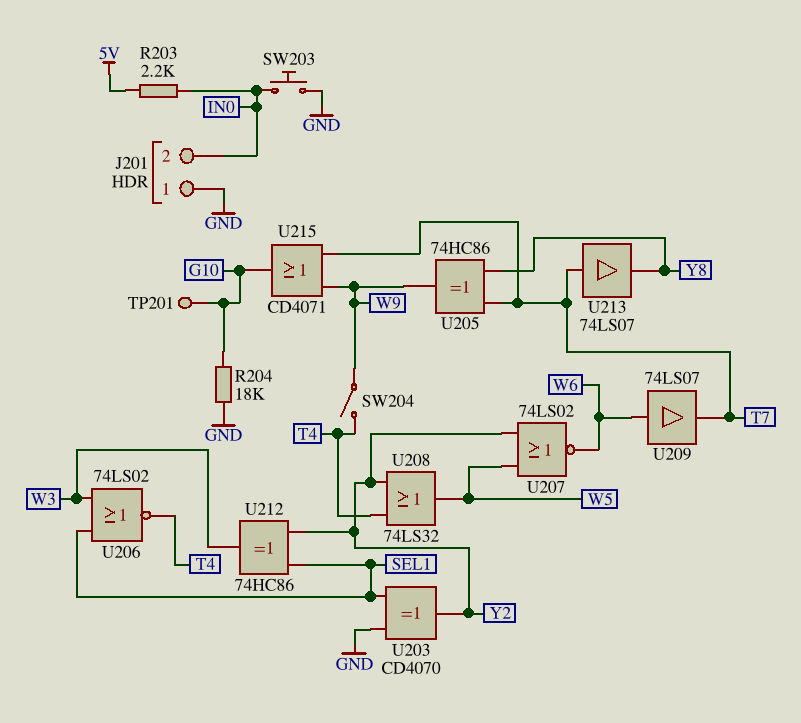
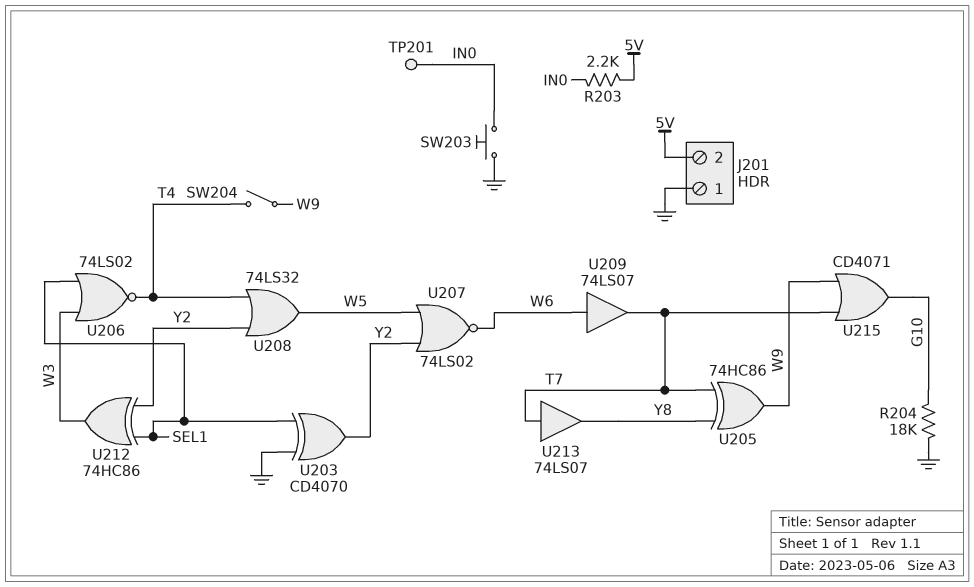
J201 pin 2: IN0 -> 5V
TP201: test point (G10) -> test point (IN0)

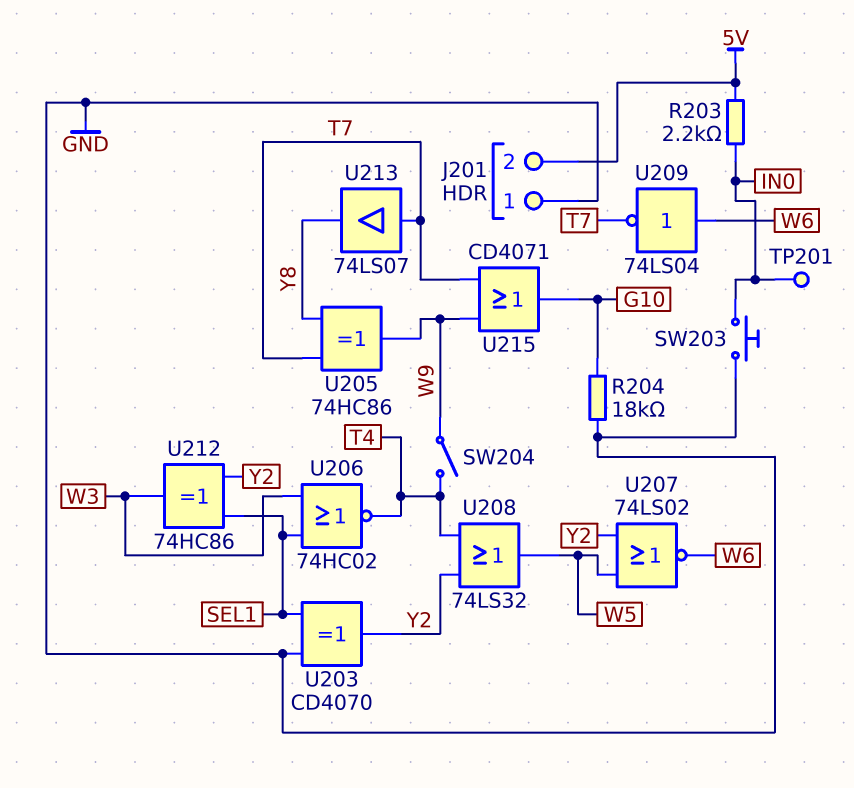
U206: NOR 74LS02 (in SEL1, in W3, out T4) -> NOR 74HC02 (in SEL1, in W3, out T4)
U209: buffer 74LS07 (in W6, out T7) -> NOT 74LS04 (in W6, out T7)

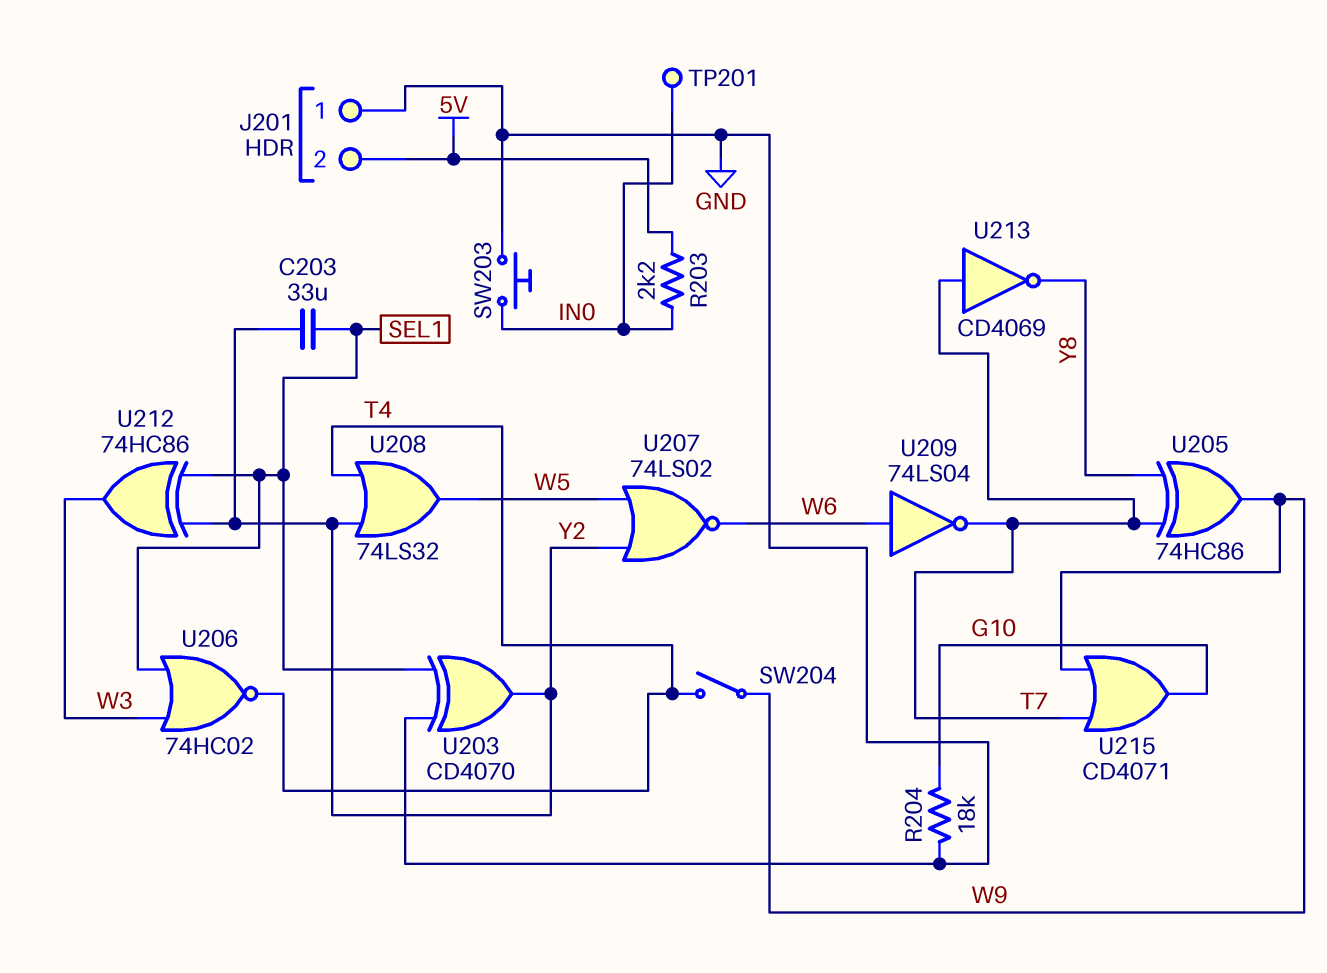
C203: none -> 33uF (SEL1, Y2)
U213: buffer 74LS07 (in T7, out Y8) -> NOT CD4069 (in T7, out Y8)

